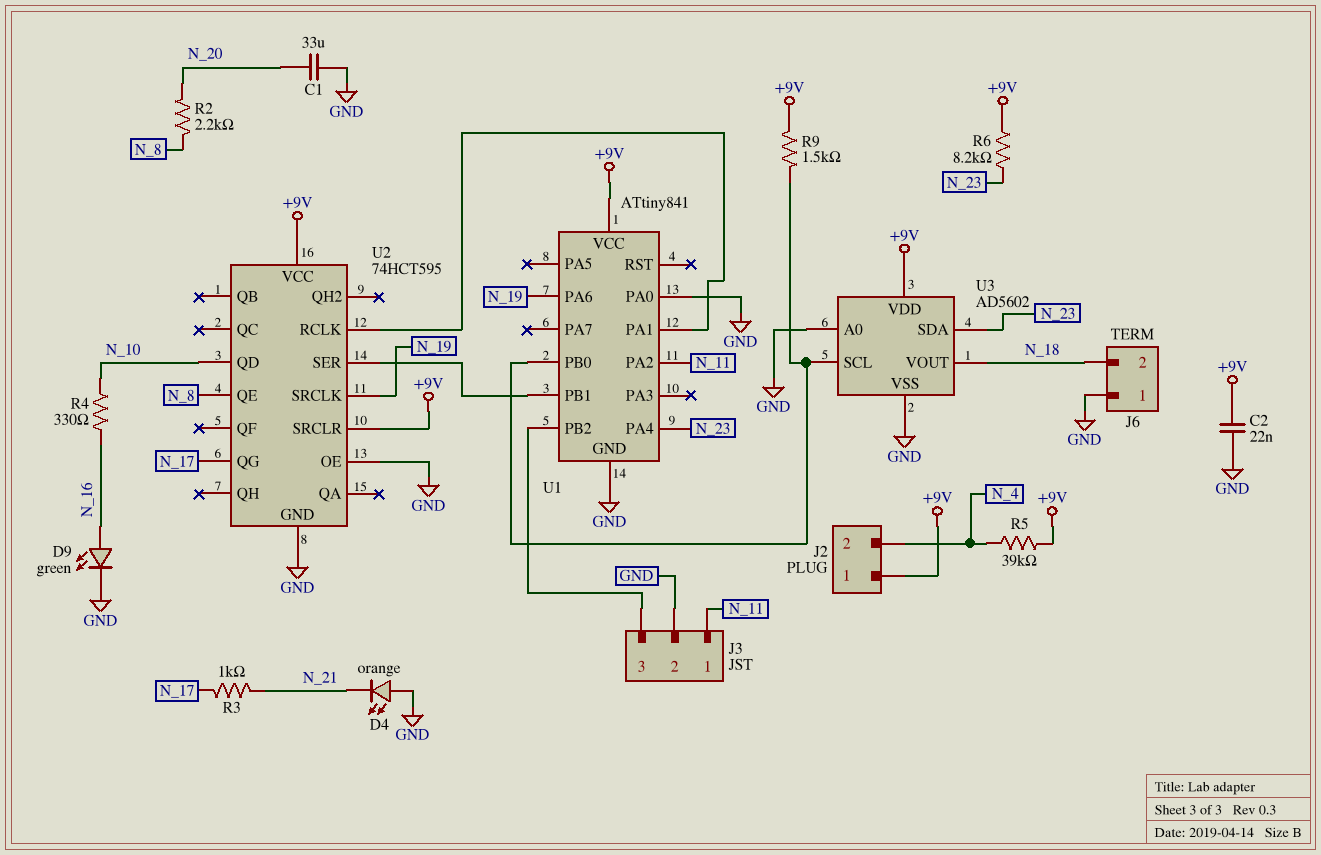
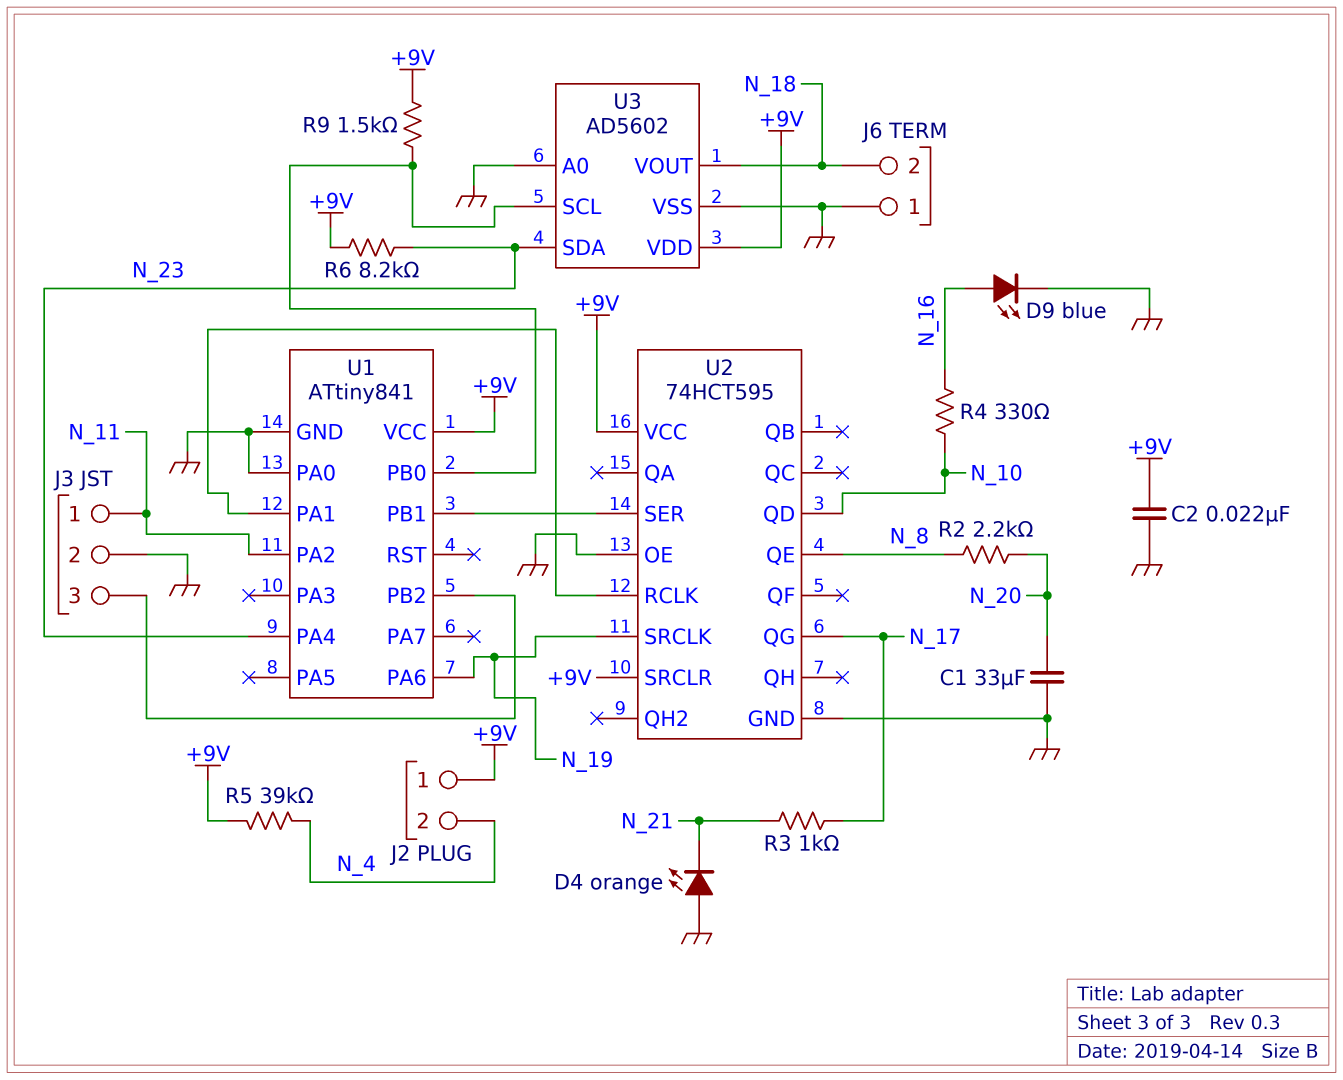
D9: LED green (A N_16, K GND) -> LED blue (A N_16, K GND)

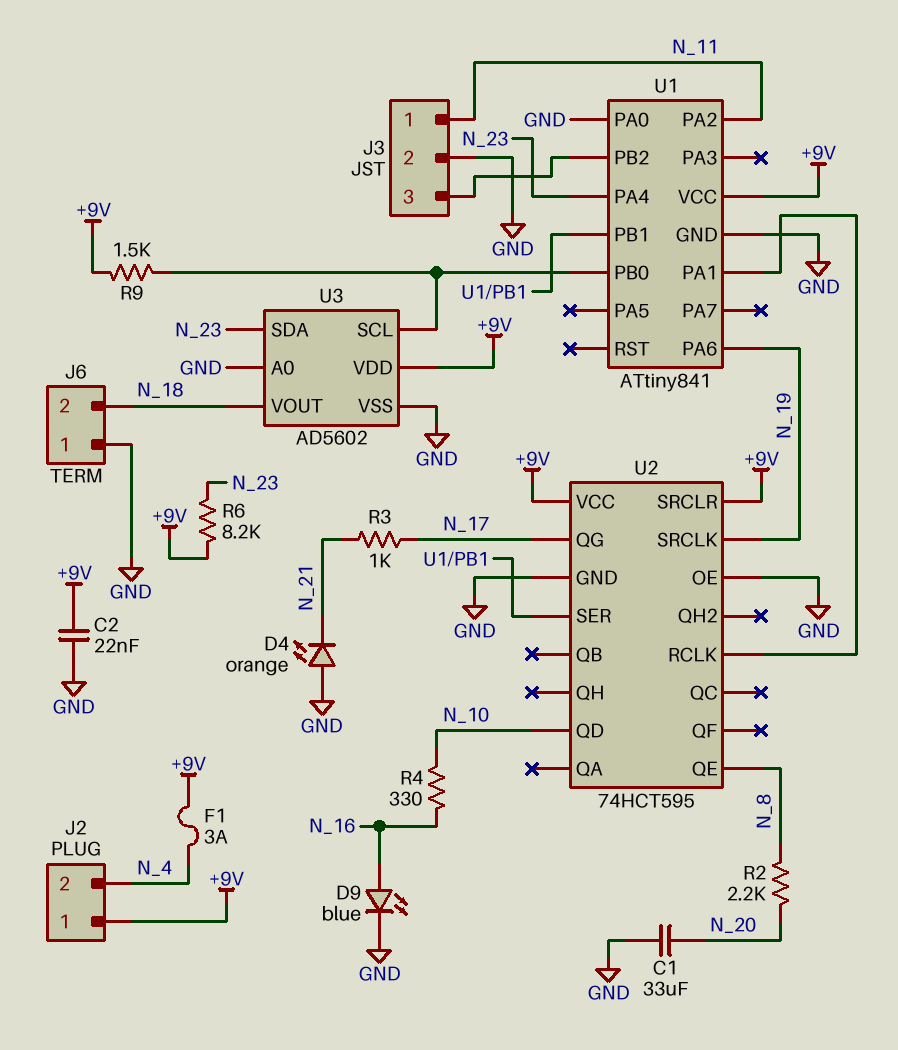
F1: none -> 3A (+9V, N_4)
R5: 39k (+9V, N_4) -> none

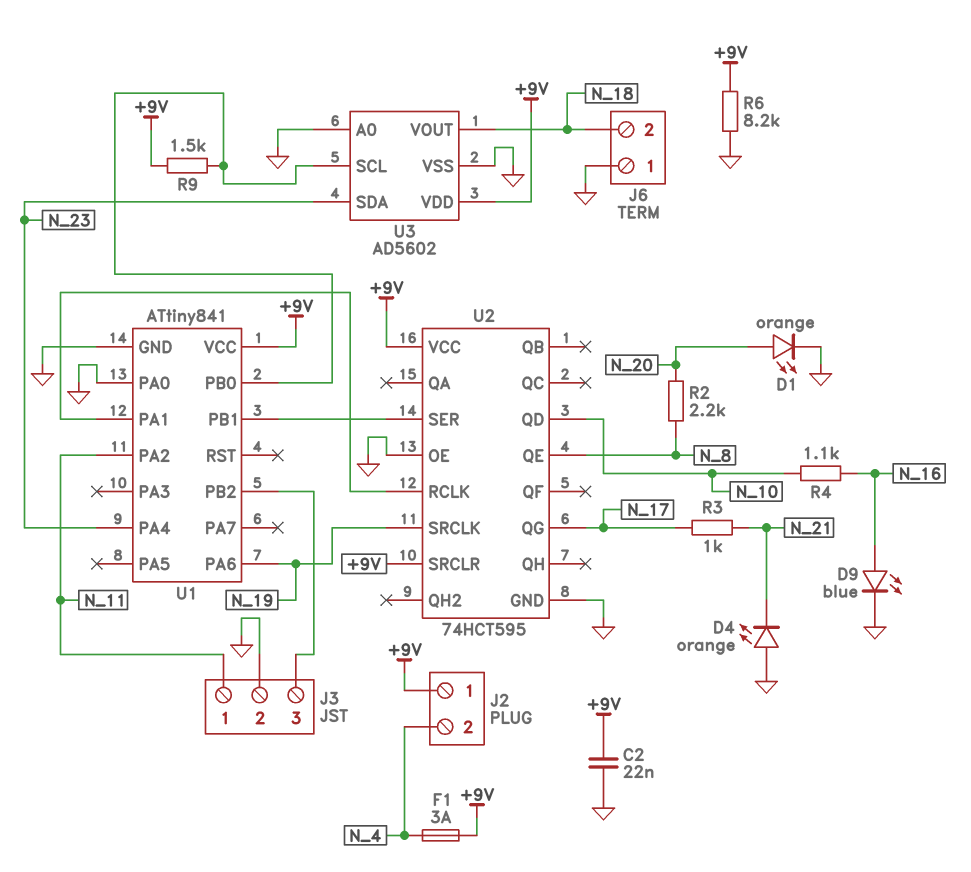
C1: 33uF (GND, N_20) -> none
D1: none -> LED orange (A N_20, K GND)
R4: 330 (N_10, N_16) -> 1.1k (N_10, N_16)
R6: 8.2k (+9V, N_23) -> 8.2k (+9V, GND)

